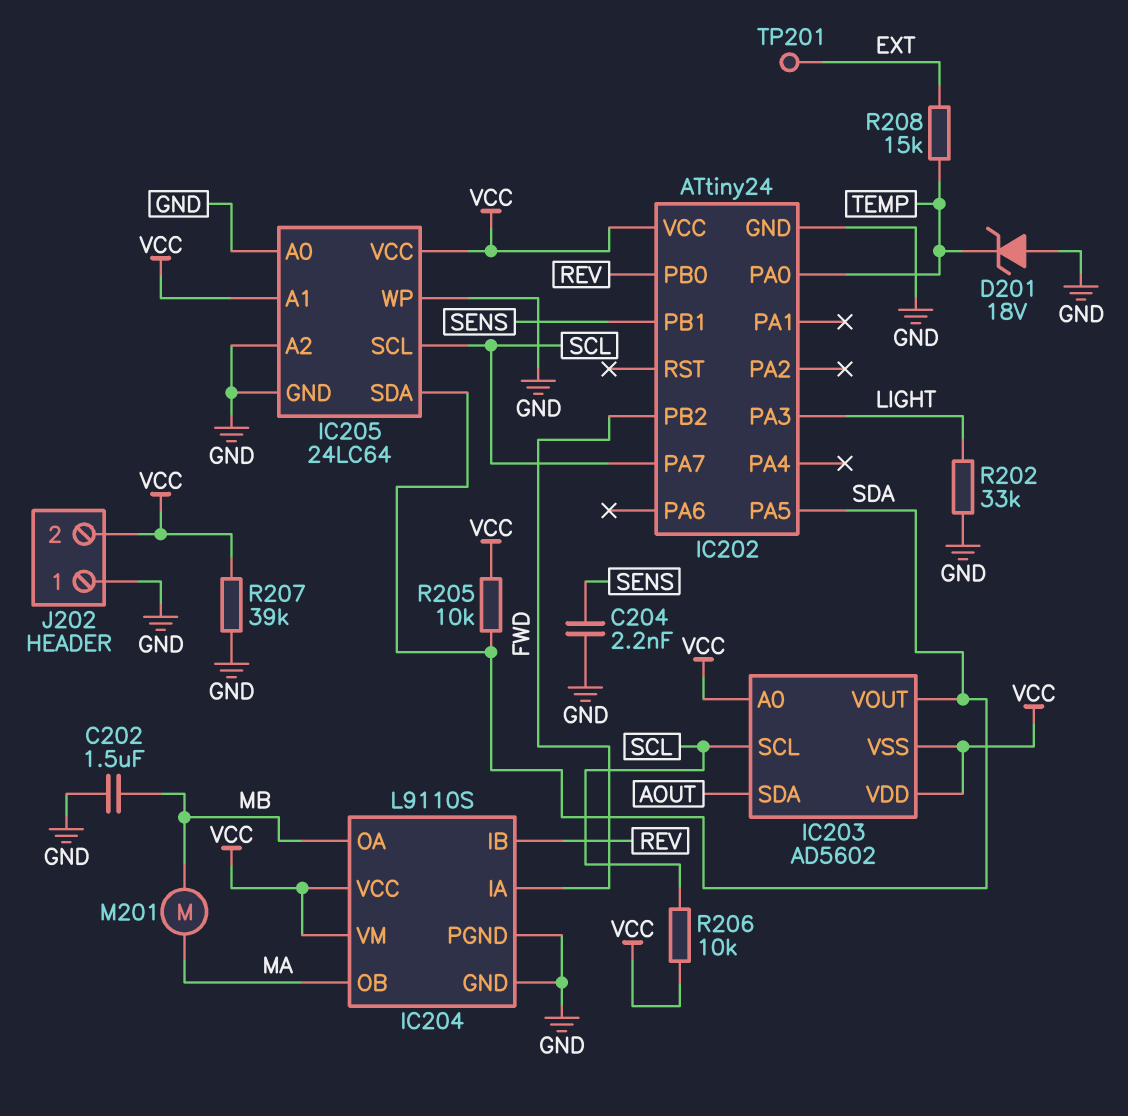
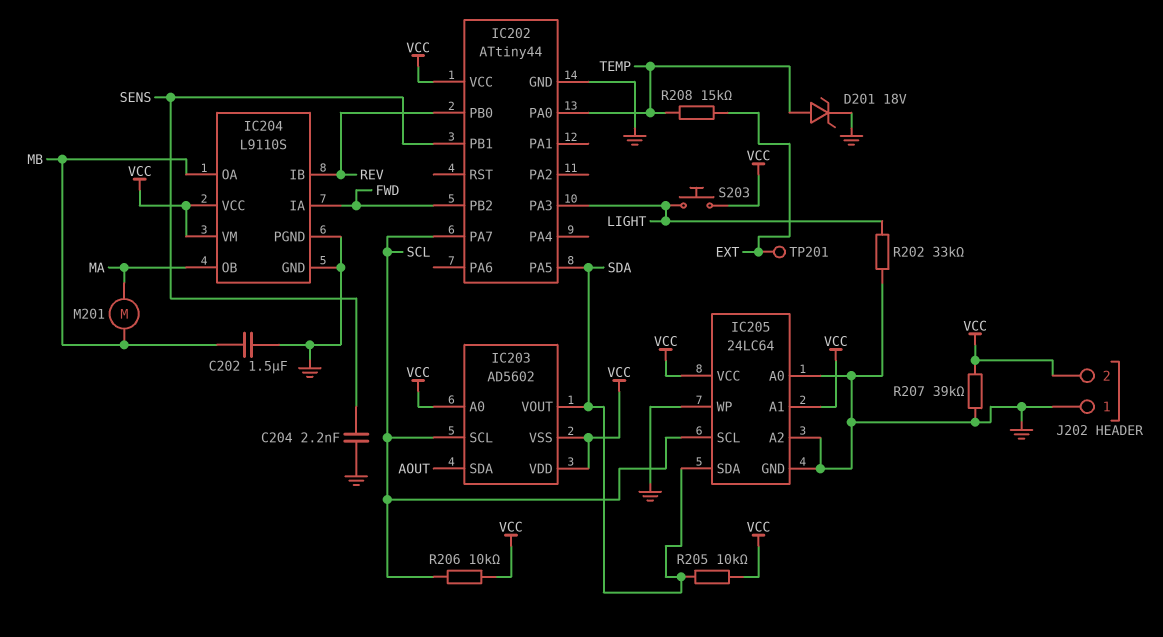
D201: zener 18V (A GND, K TEMP) -> zener 18V (A TEMP, K GND)
IC202: ATtiny24 -> ATtiny44
S203: none -> button (LIGHT, VCC)

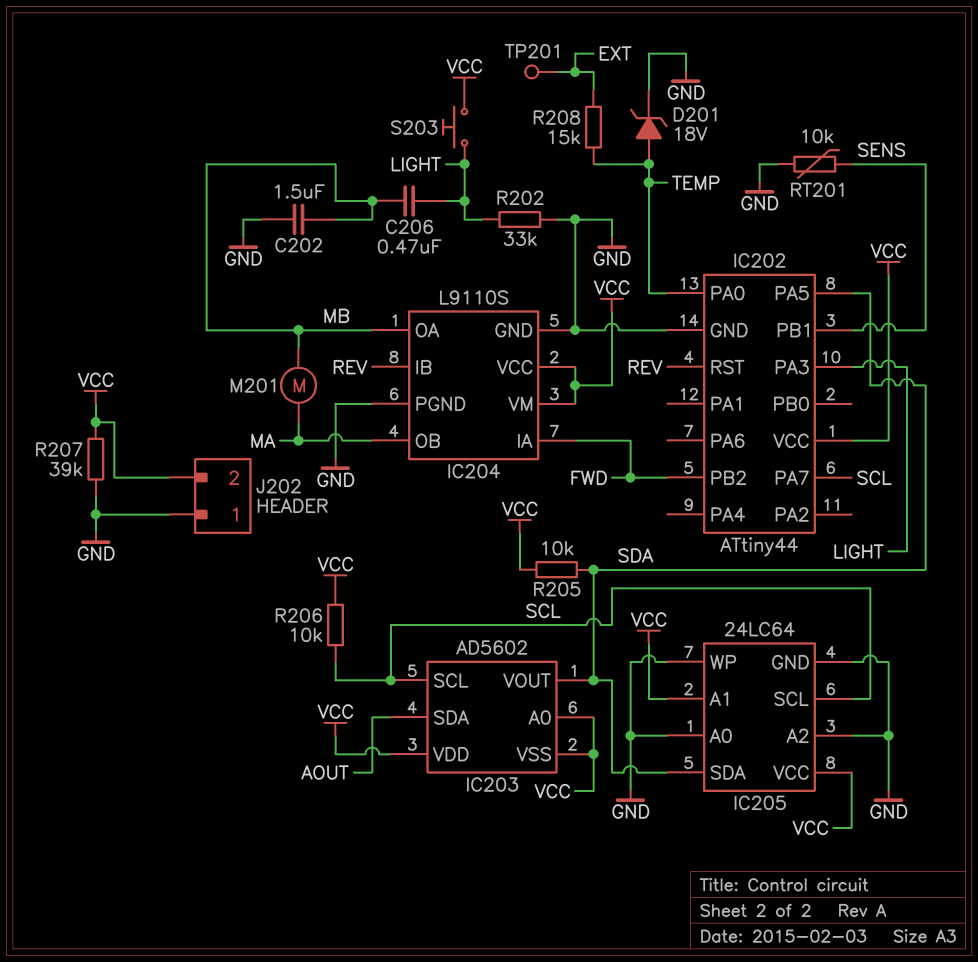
C204: 2.2nF (GND, SENS) -> none
C206: none -> 470nF (LIGHT, MB)
IC202 pin PB0: REV -> none
IC202 pin RST: none -> REV
RT201: none -> 10k (GND, SENS)

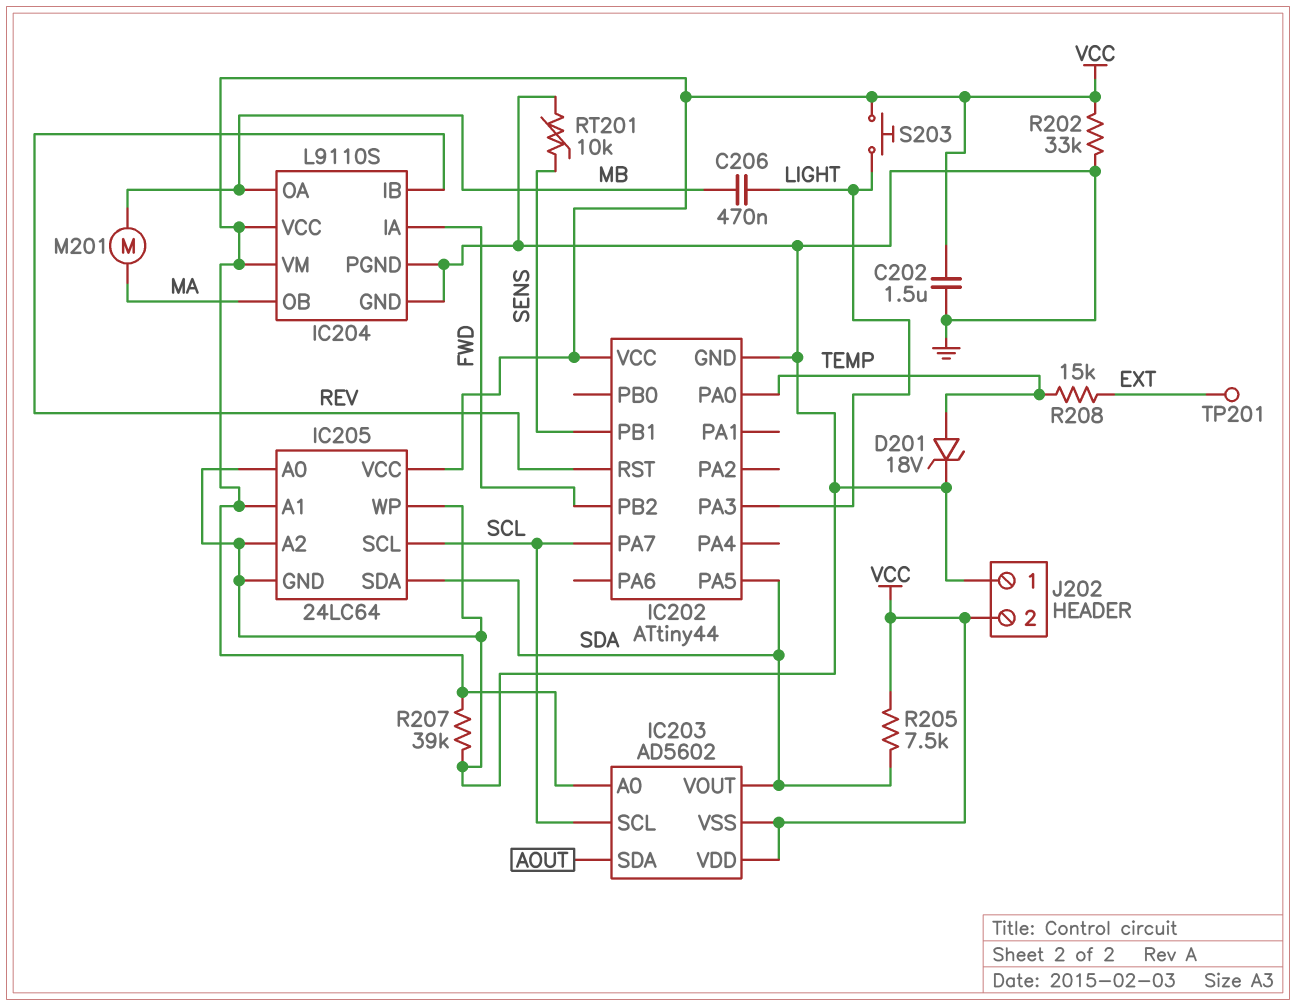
C202: 1.5uF (GND, MB) -> 1.5uF (GND, VCC)
R202: 33k (GND, LIGHT) -> 33k (GND, VCC)
R205: 10k (SDA, VCC) -> 7.5k (SDA, VCC)
R206: 10k (SCL, VCC) -> none

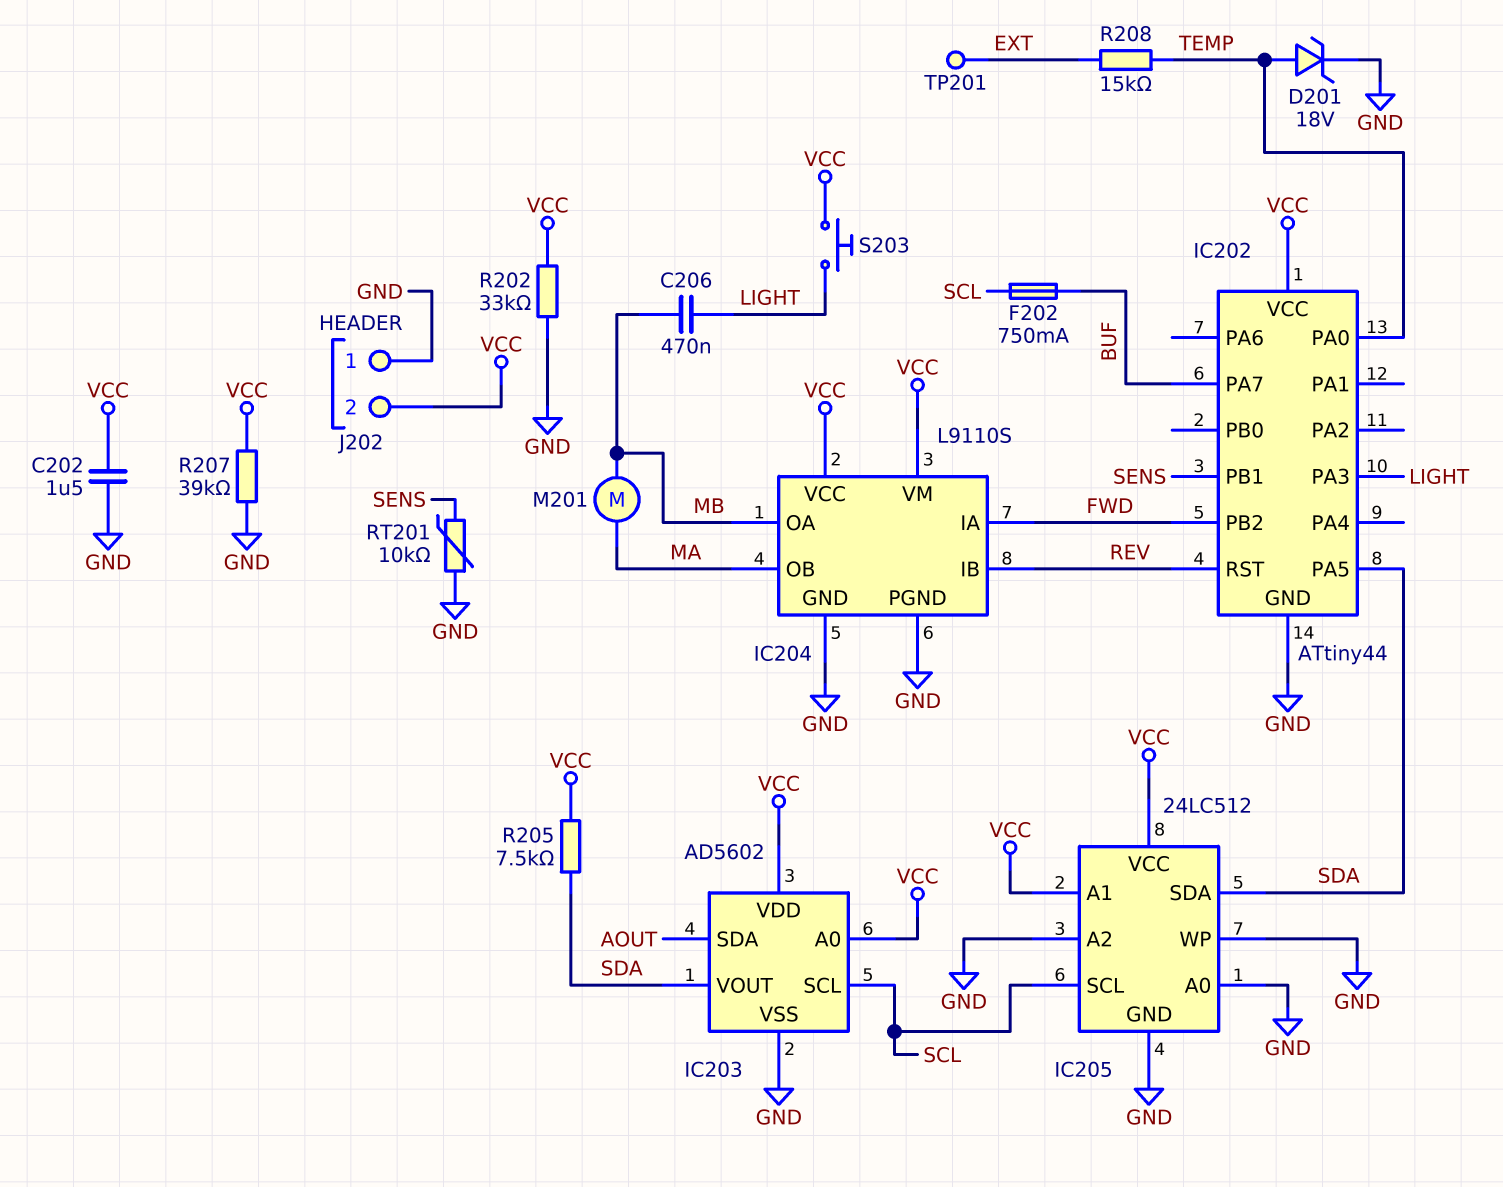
F202: none -> 750mA (BUF, SCL)
IC202 pin PA7: SCL -> BUF
IC203 pin VSS: VCC -> GND
IC205: 24LC64 -> 24LC512

